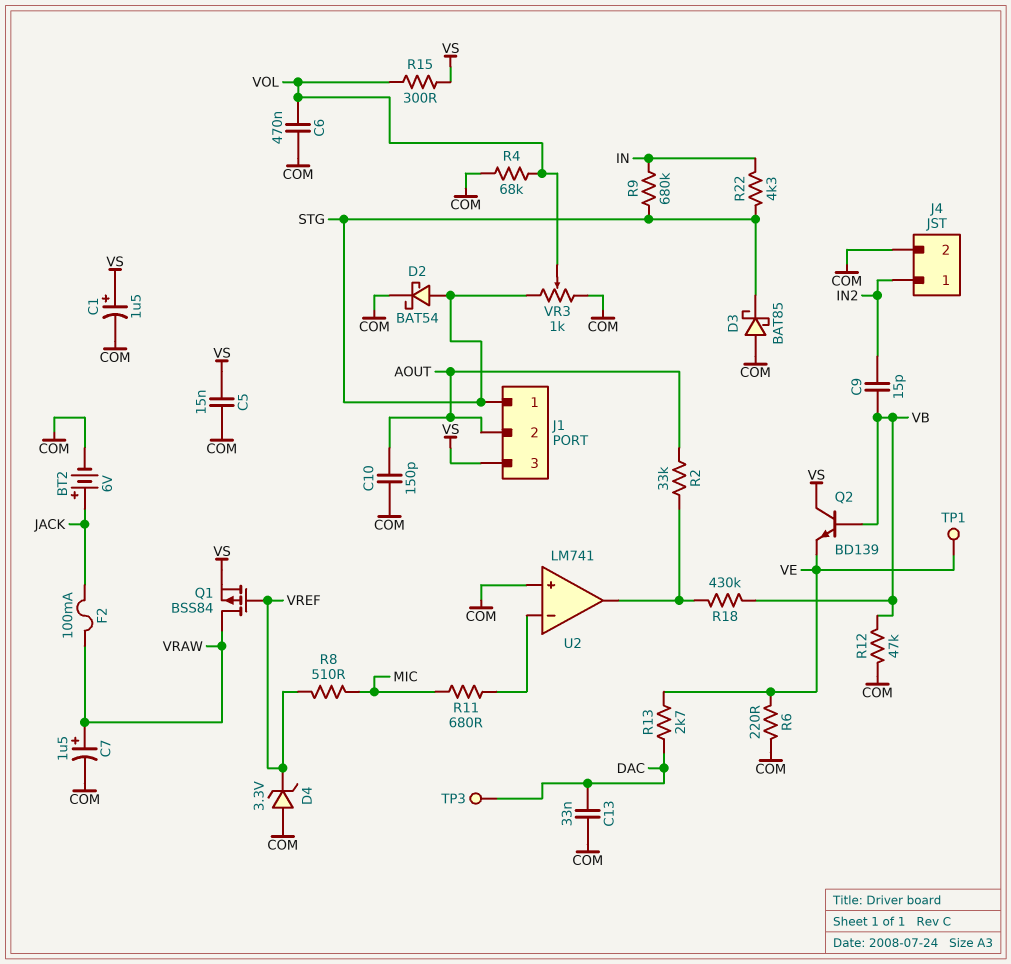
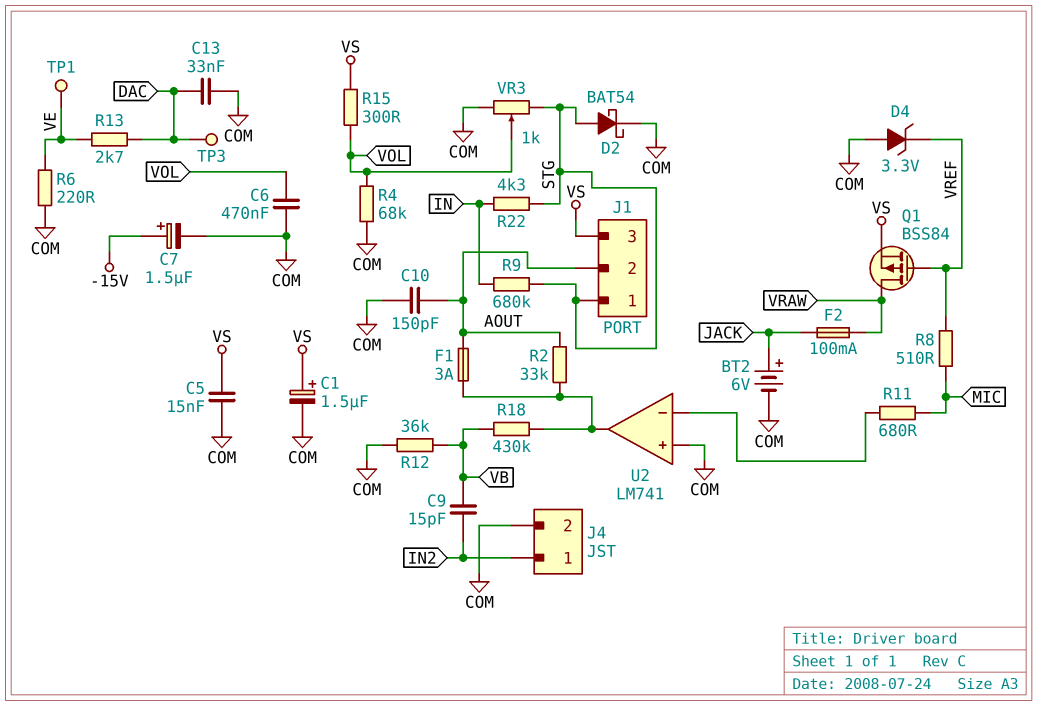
C7: 1.5uF (plus VRAW, minus COM) -> 1.5uF (plus -15V, minus COM)
D3: schottky BAT85 (A COM, K STG) -> none
F1: none -> 3A (AOUT, U2/out)
Q2: NPN BD139 (B VB, C VS, E VE) -> none
R12: 47k (COM, VB) -> 36k (COM, VB)

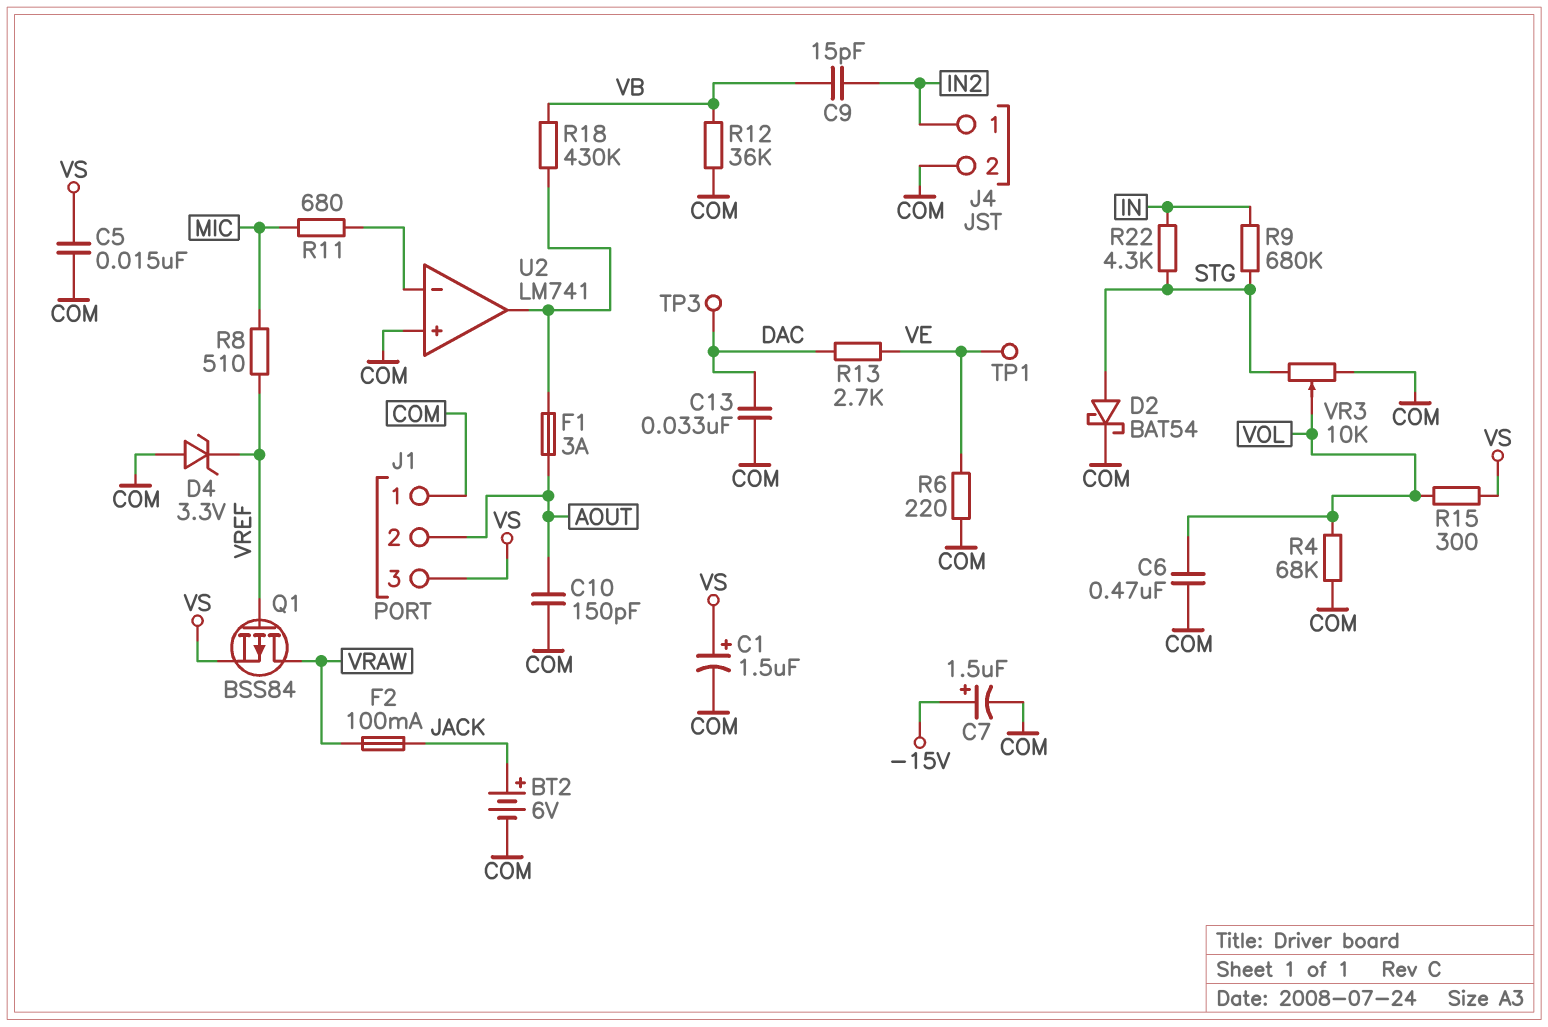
J1 pin 1: STG -> COM
R2: 33k (AOUT, U2/out) -> none
VR3: 1k (COM, STG, wiper VOL) -> 10k (COM, STG, wiper VOL)

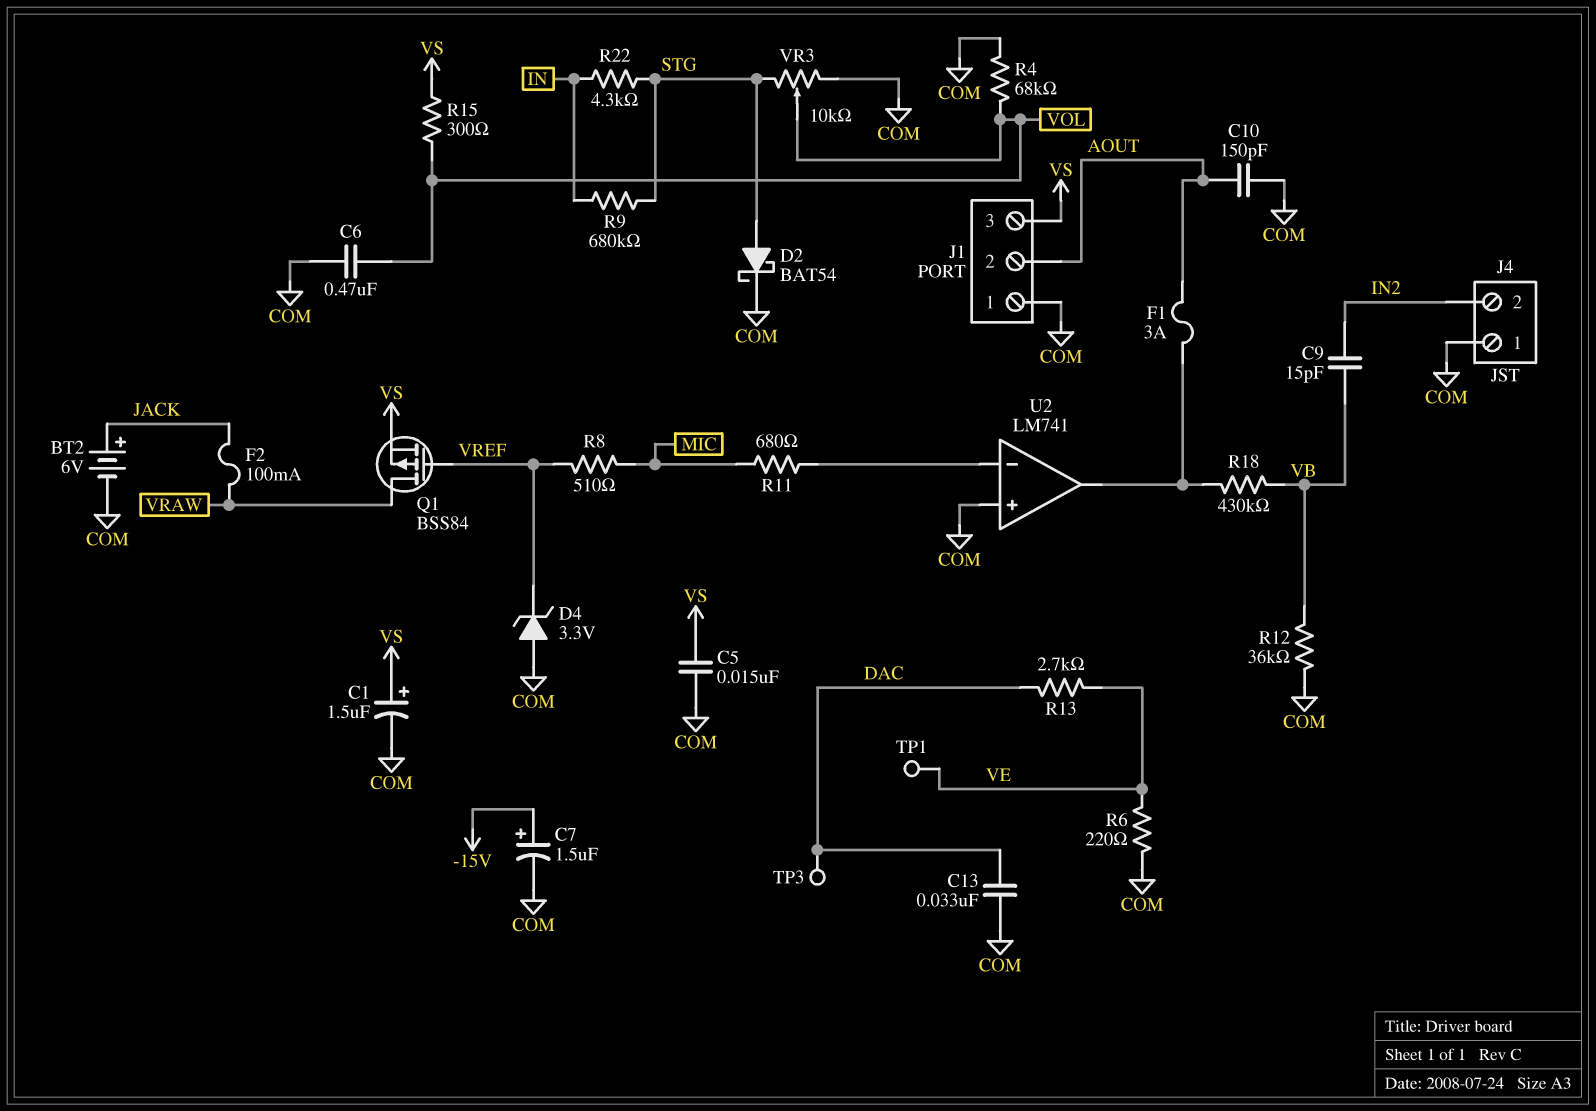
J4 pin 1: IN2 -> COM
J4 pin 2: COM -> IN2

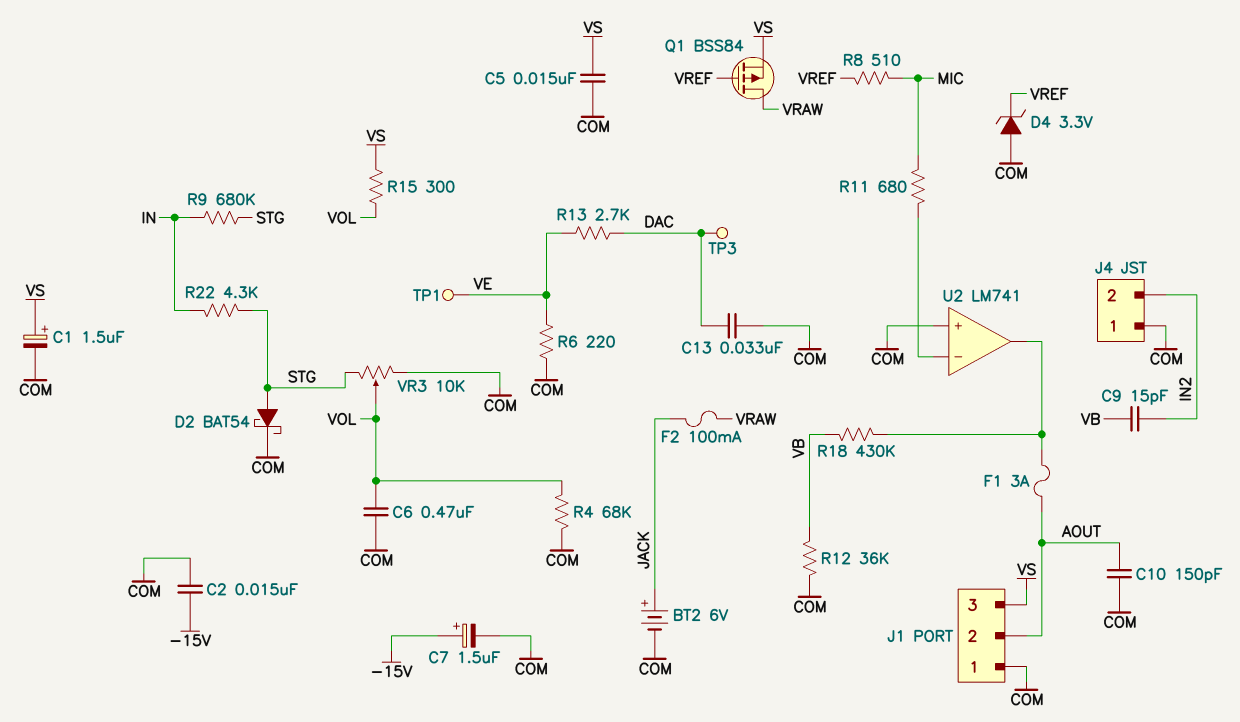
C2: none -> 15nF (-15V, COM)

